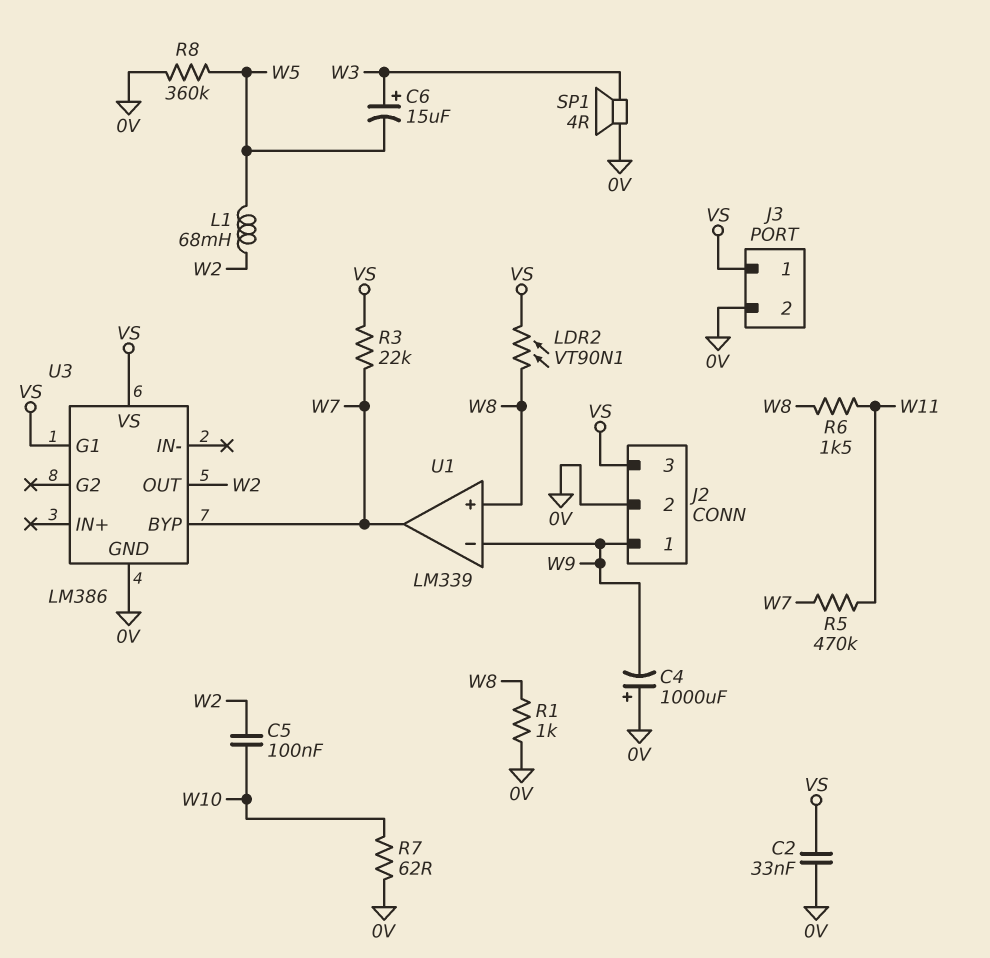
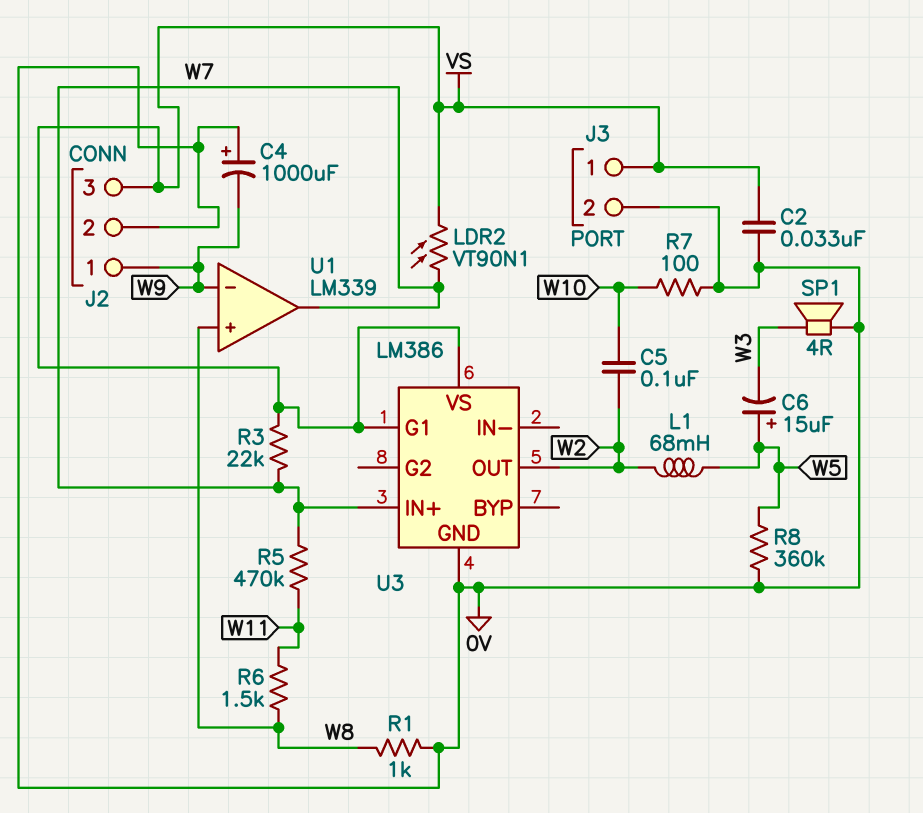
C6: 15uF (plus W3, minus W5) -> 15uF (plus W5, minus W3)
LDR2: VT90N1 (VS, W8) -> VT90N1 (VS, W7)
R7: 62 (0V, W10) -> 100 (0V, W10)
U3 pin BYP: W7 -> none
U3 pin IN+: none -> W7

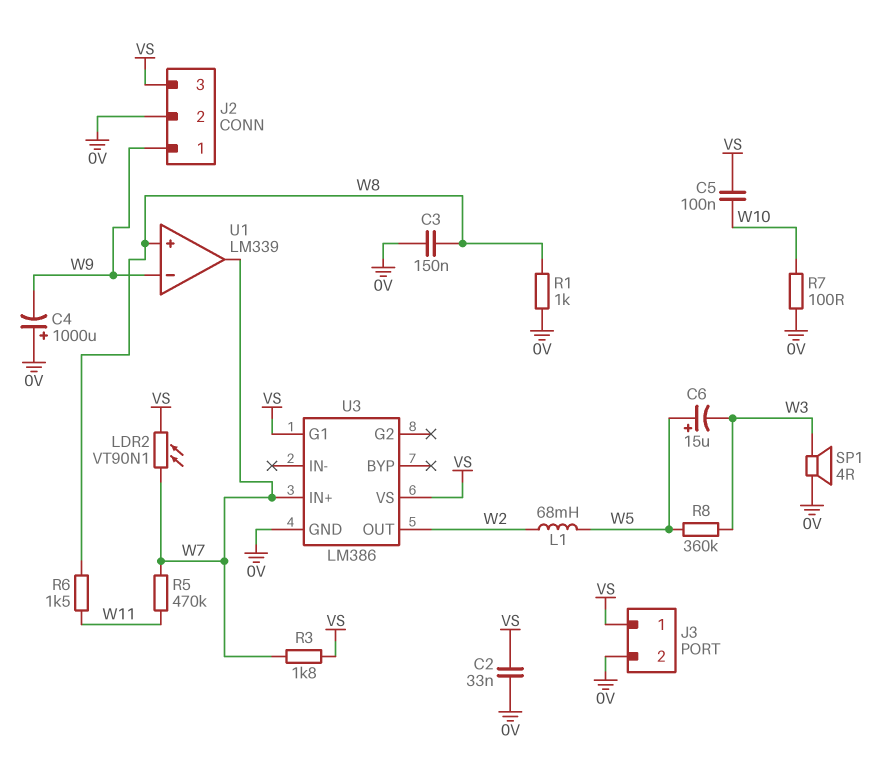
C3: none -> 150nF (0V, W8)
C5: 100nF (W2, W10) -> 100nF (VS, W10)
R3: 22k (VS, W7) -> 1.8k (VS, W7)
R8: 360k (0V, W5) -> 360k (W3, W5)

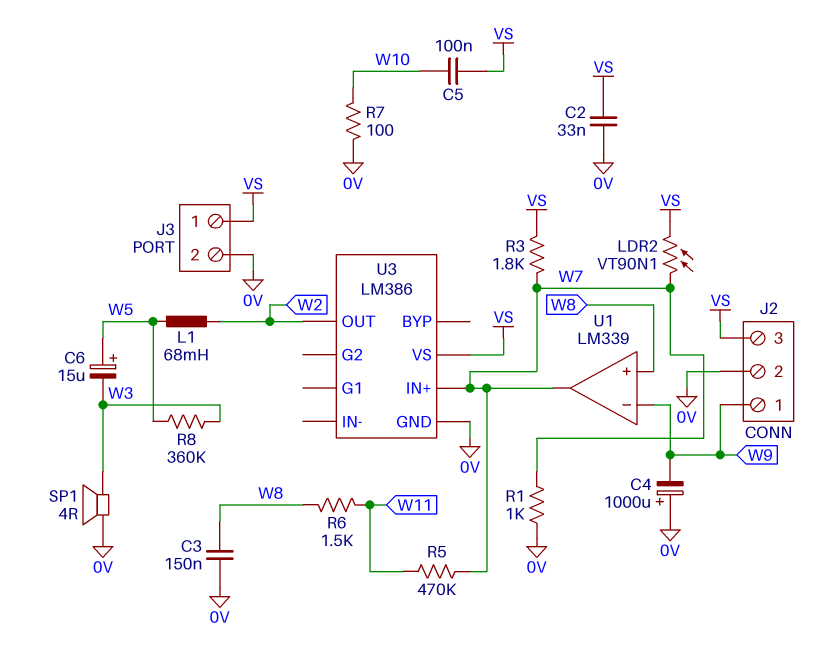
R1: 1k (0V, W8) -> 1k (0V, W7)
U3 pin G1: VS -> none

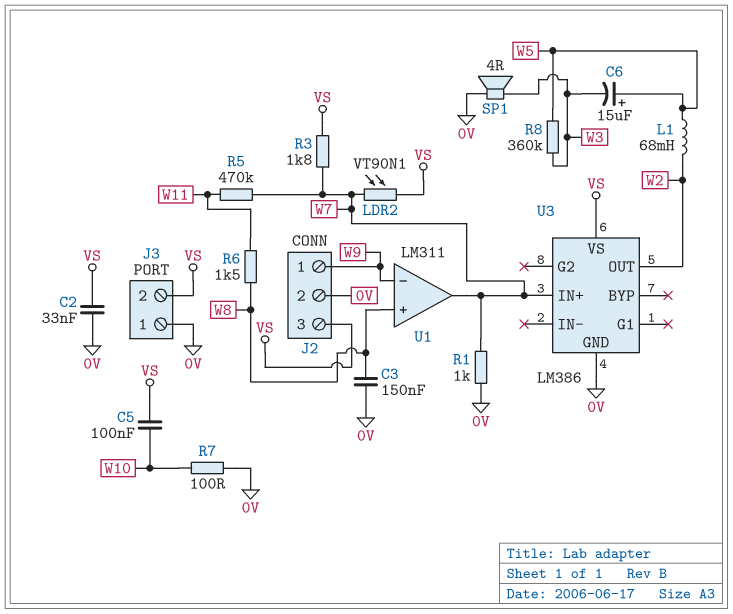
C4: 1000uF (plus 0V, minus W9) -> none
J3 pin 1: VS -> 0V
J3 pin 2: 0V -> VS
U1: LM339 -> LM311

